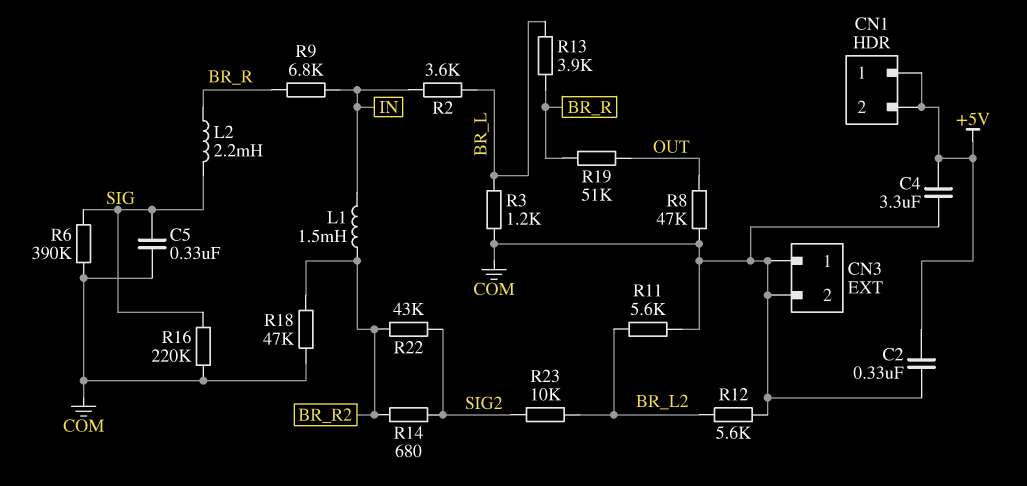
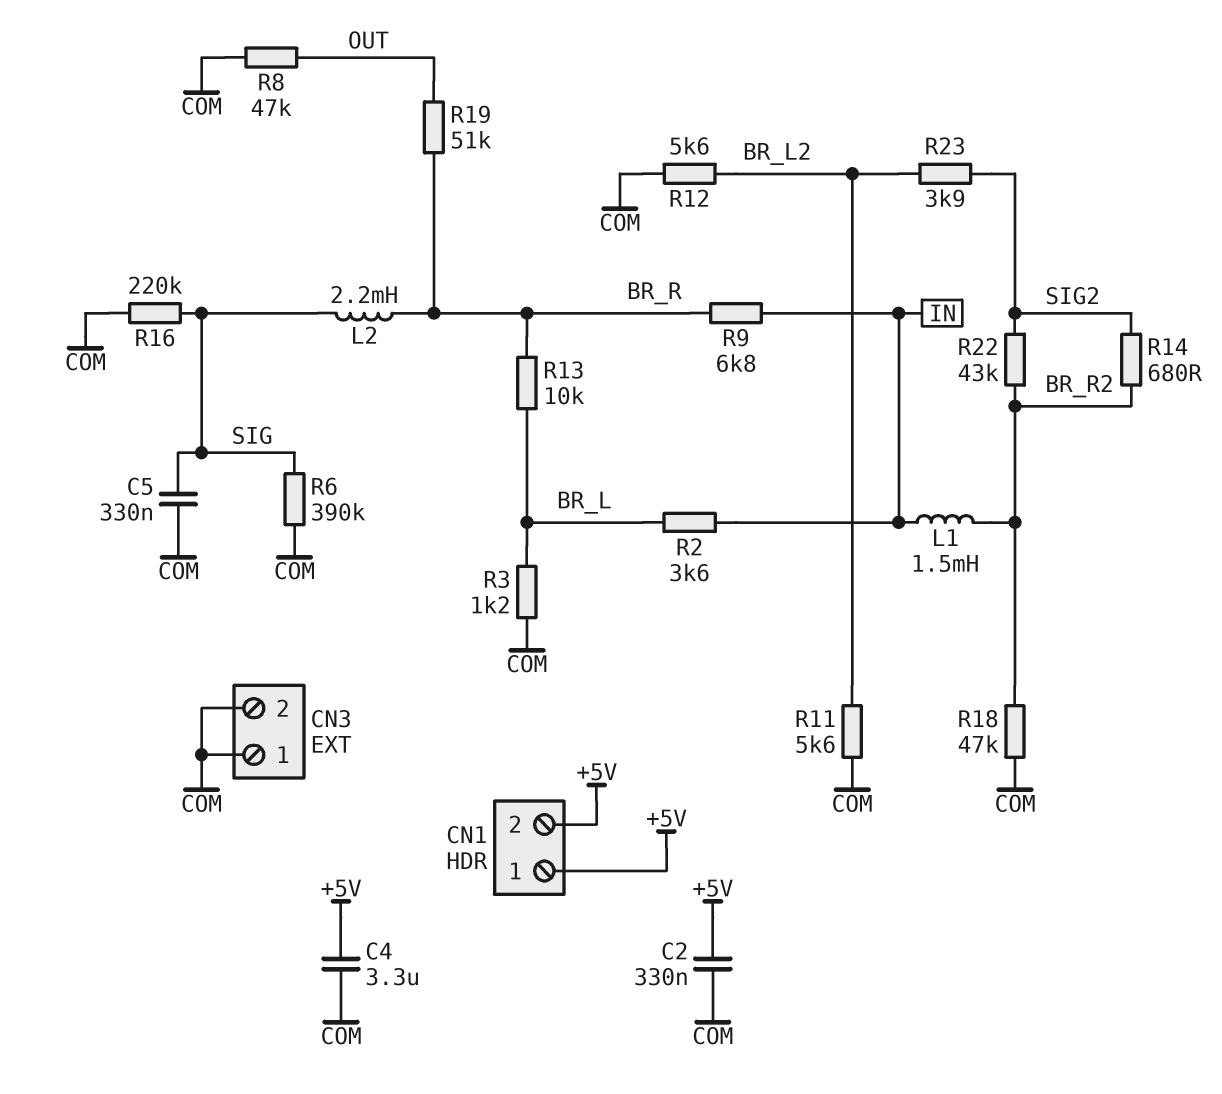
R13: 3.9k (BR_L, BR_R) -> 10k (BR_L, BR_R)
R23: 10k (BR_L2, SIG2) -> 3.9k (BR_L2, SIG2)

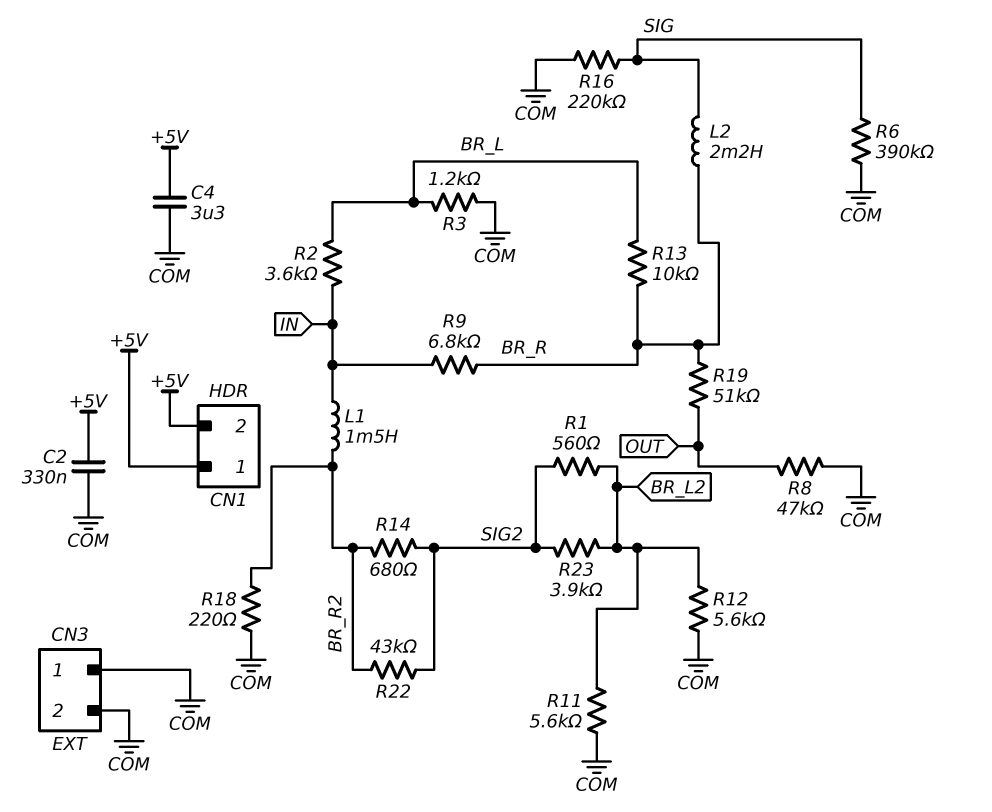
C5: 330nF (COM, SIG) -> none
R1: none -> 560 (BR_L2, SIG2)
R18: 47k (BR_R2, COM) -> 220 (BR_R2, COM)

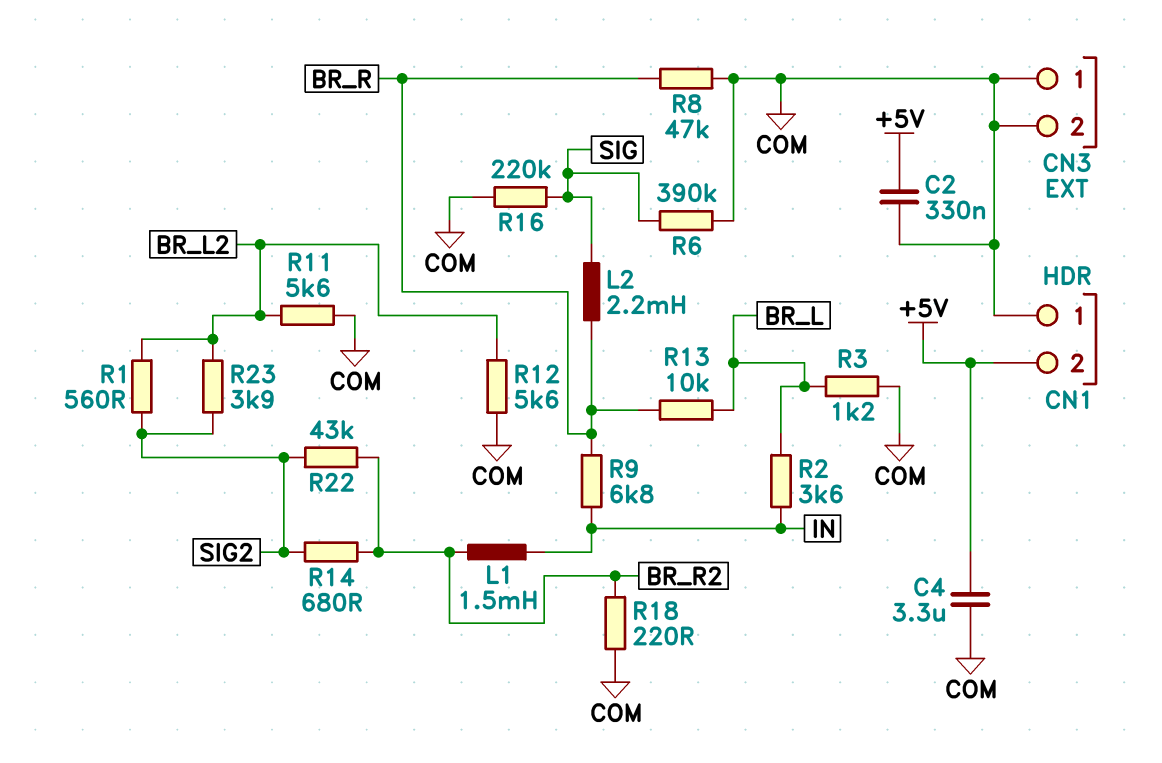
CN1 pin 1: +5V -> COM
R8: 47k (COM, OUT) -> 47k (BR_R, COM)
R19: 51k (BR_R, OUT) -> none

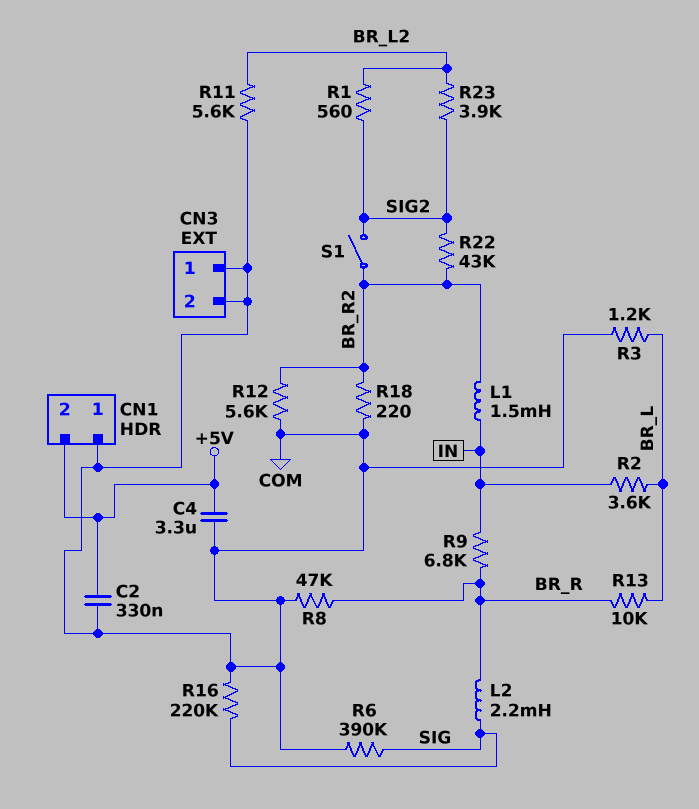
R12: 5.6k (BR_L2, COM) -> 5.6k (BR_R2, COM)
R14: 680 (BR_R2, SIG2) -> none
S1: none -> switch (BR_R2, SIG2)

